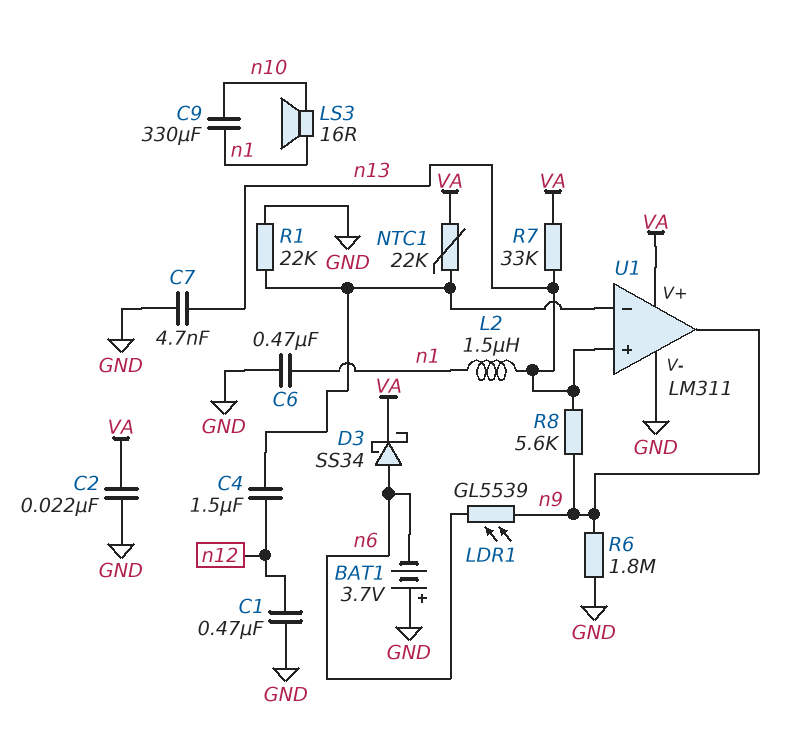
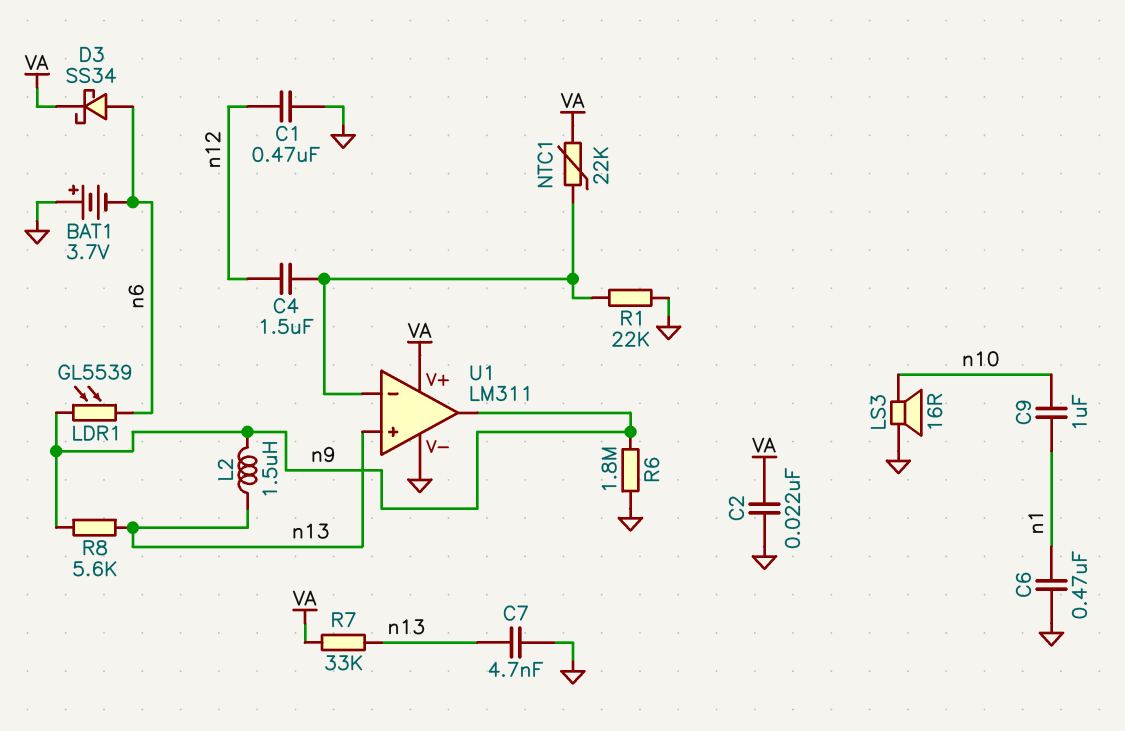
C9: 330uF (n1, n10) -> 1uF (n1, n10)
L2: 1.5uH (n1, n13) -> 1.5uH (n9, n13)
LS3: speaker 16R (n1, n10) -> speaker 16R (GND, n10)

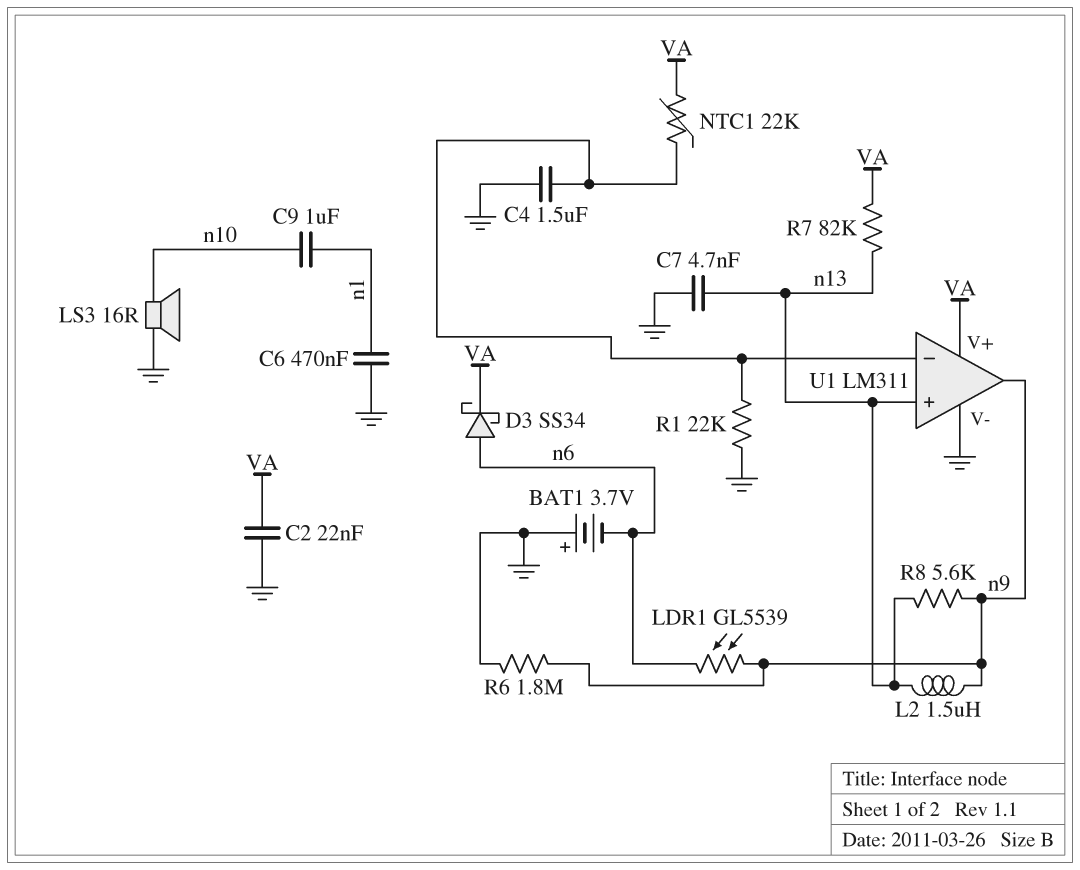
C1: 470nF (GND, n12) -> none
C4: 1.5uF (U1/in-, n12) -> 1.5uF (GND, U1/in-)
R7: 33k (VA, n13) -> 82k (VA, n13)

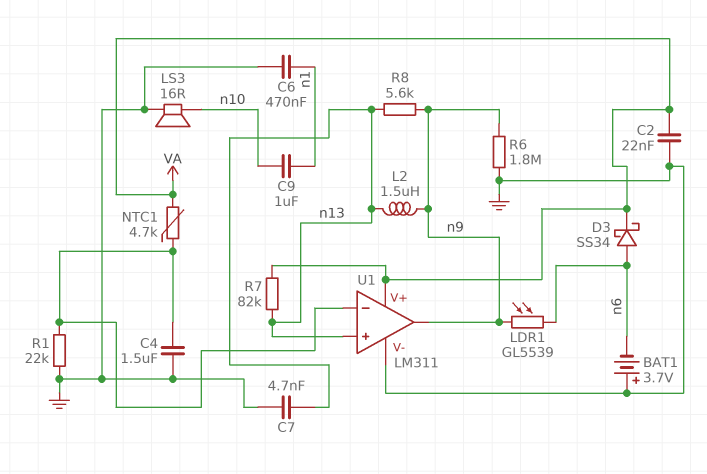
NTC1: 22k (U1/in-, VA) -> 4.7k (U1/in-, VA)

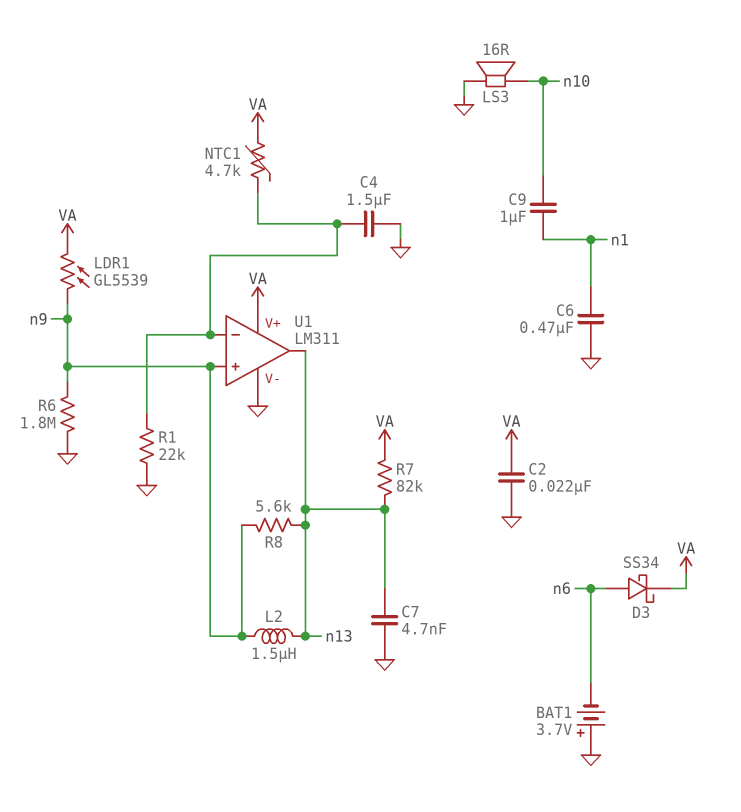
LDR1: GL5539 (n6, n9) -> GL5539 (VA, n9)
U1 pin in+: n13 -> n9
U1 pin out: n9 -> n13

